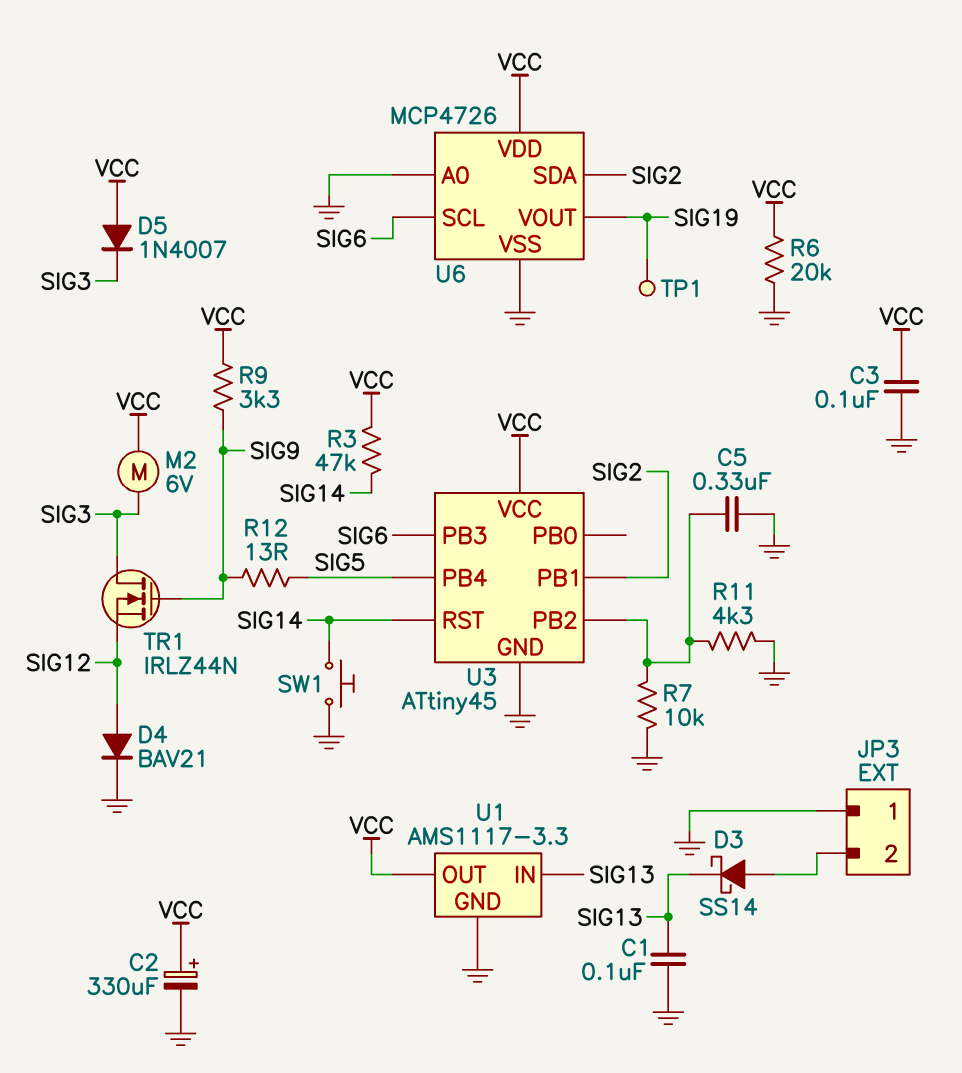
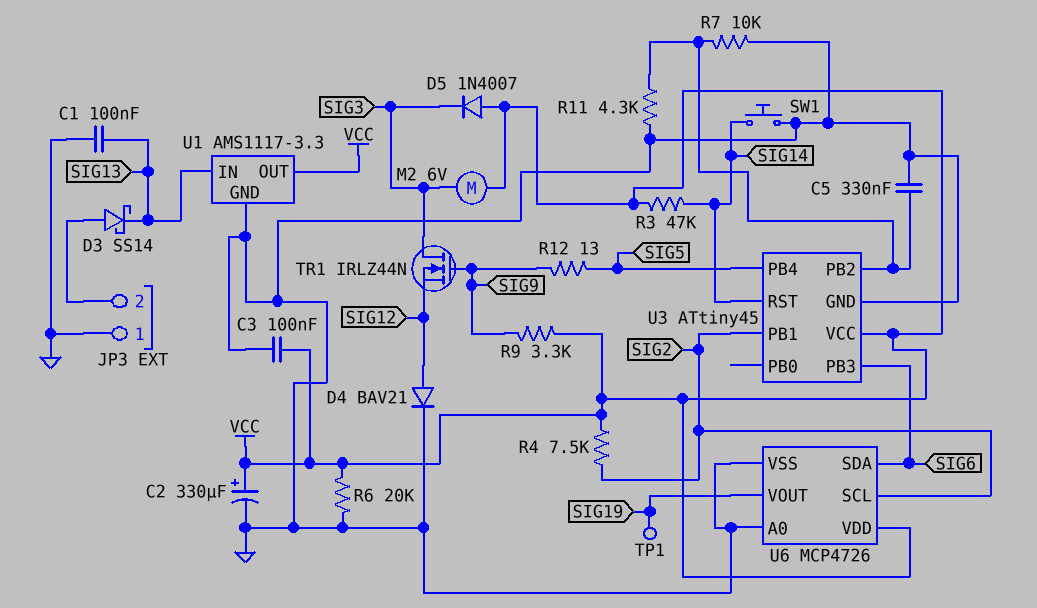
R4: none -> 7.5k (SIG2, VCC)
U6 pin SCL: SIG6 -> SIG2
U6 pin SDA: SIG2 -> SIG6

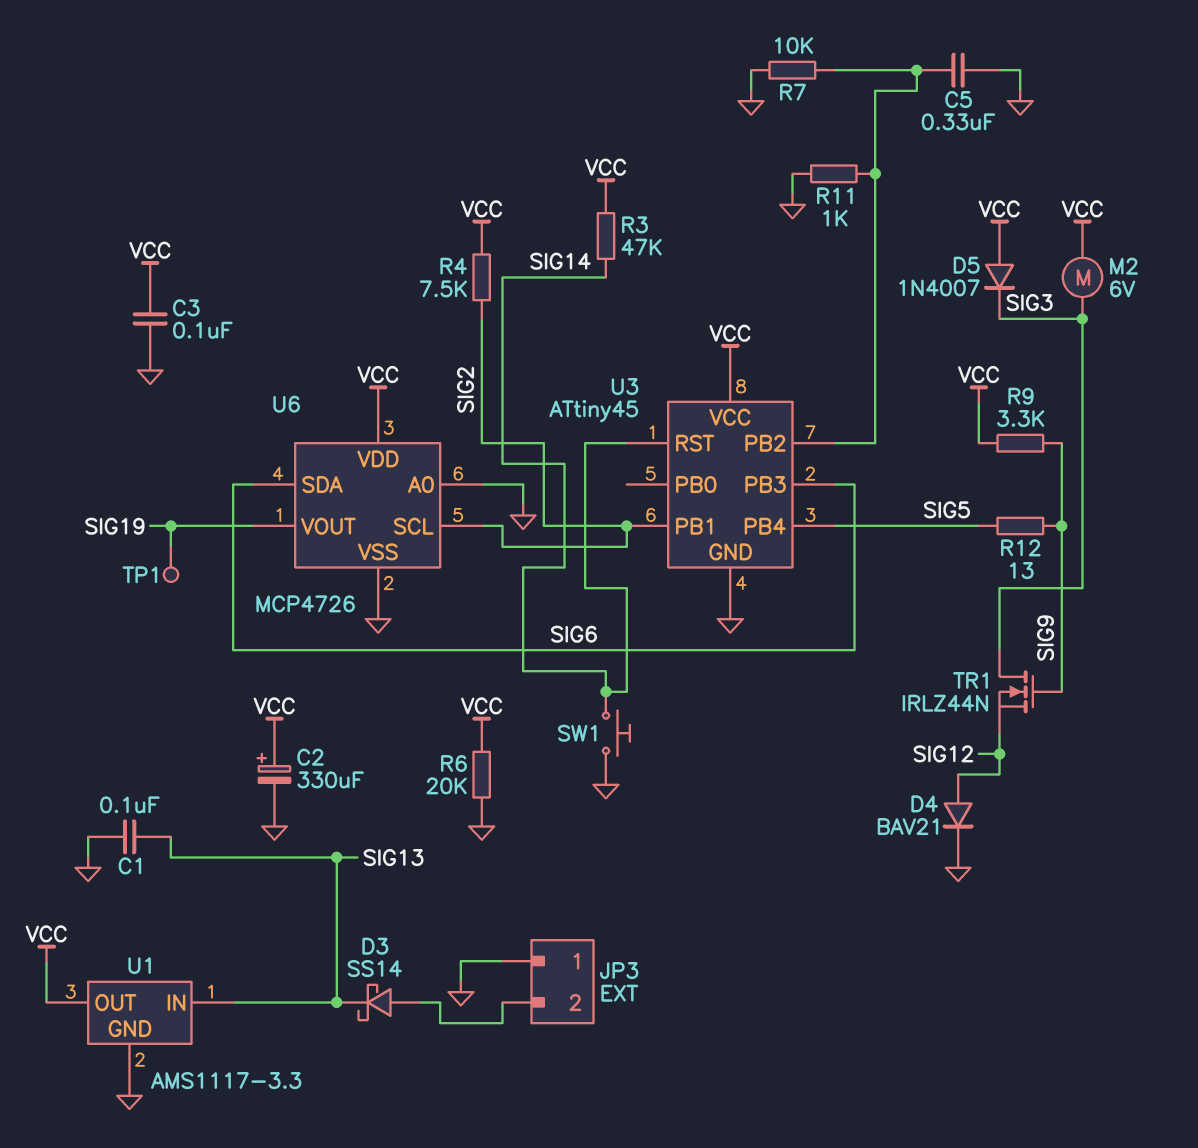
R11: 4.3k (GND, U3/PB2) -> 1k (GND, U3/PB2)

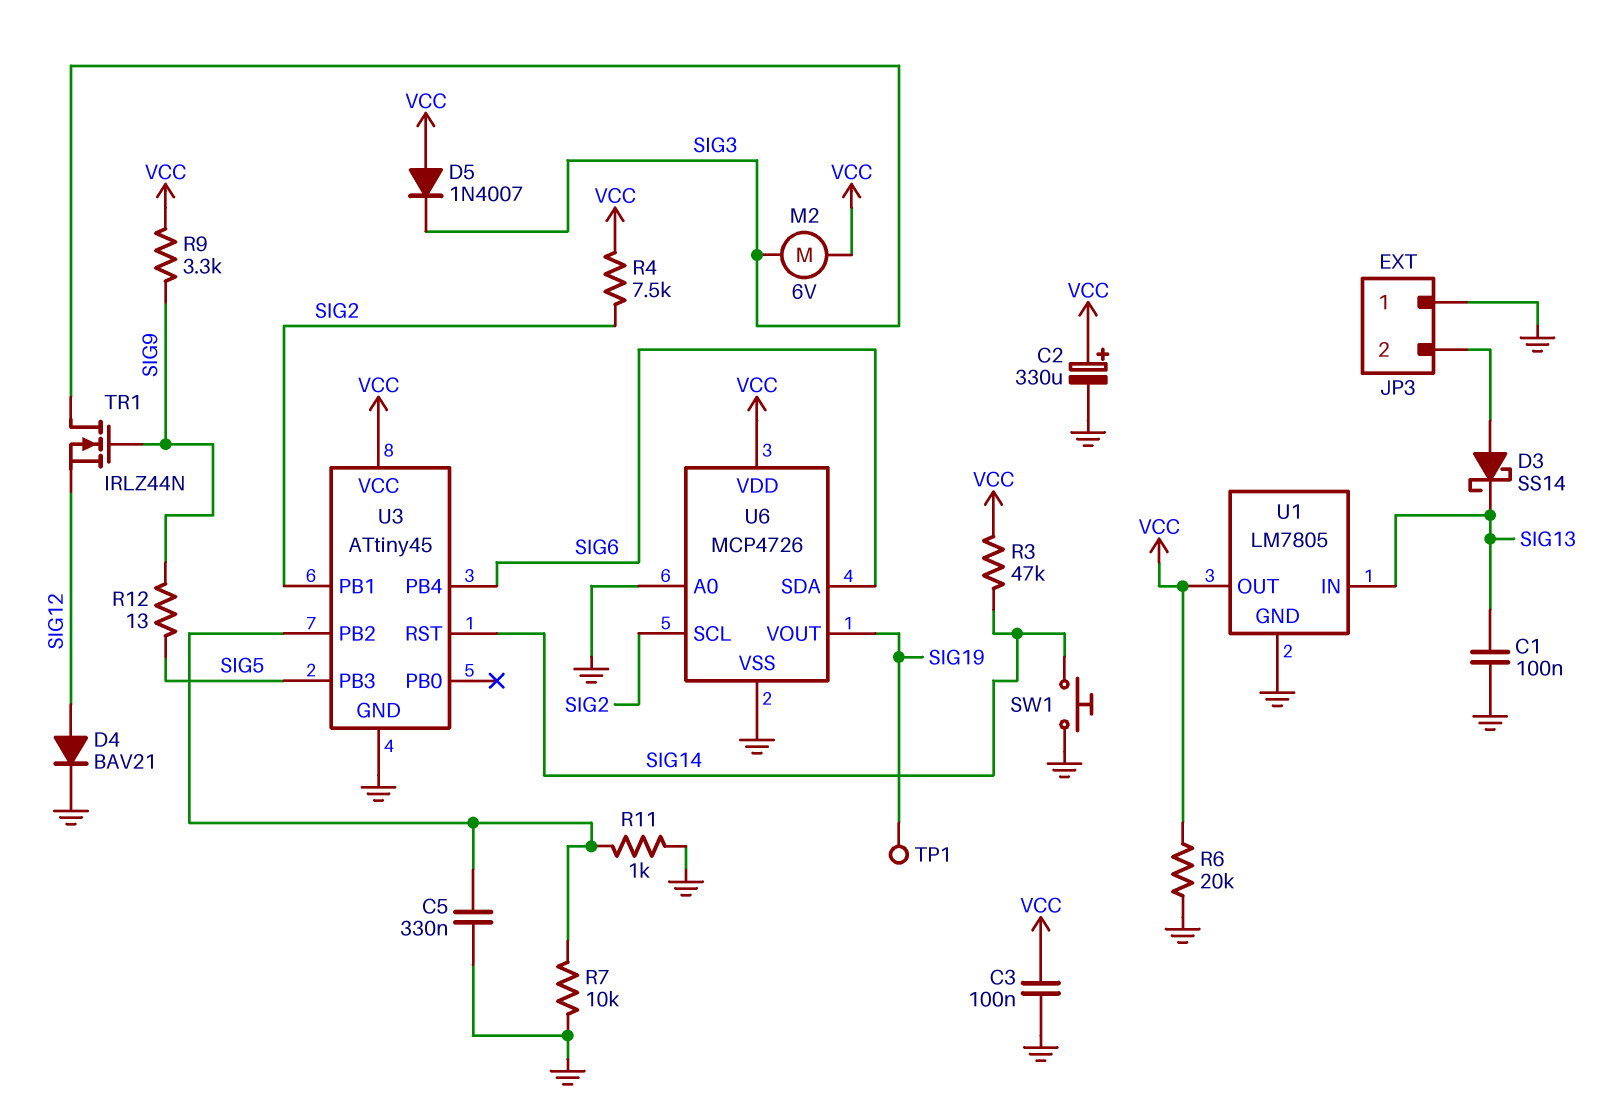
U1: AMS1117-3.3 -> LM7805
U3 pin PB3: SIG6 -> SIG5
U3 pin PB4: SIG5 -> SIG6

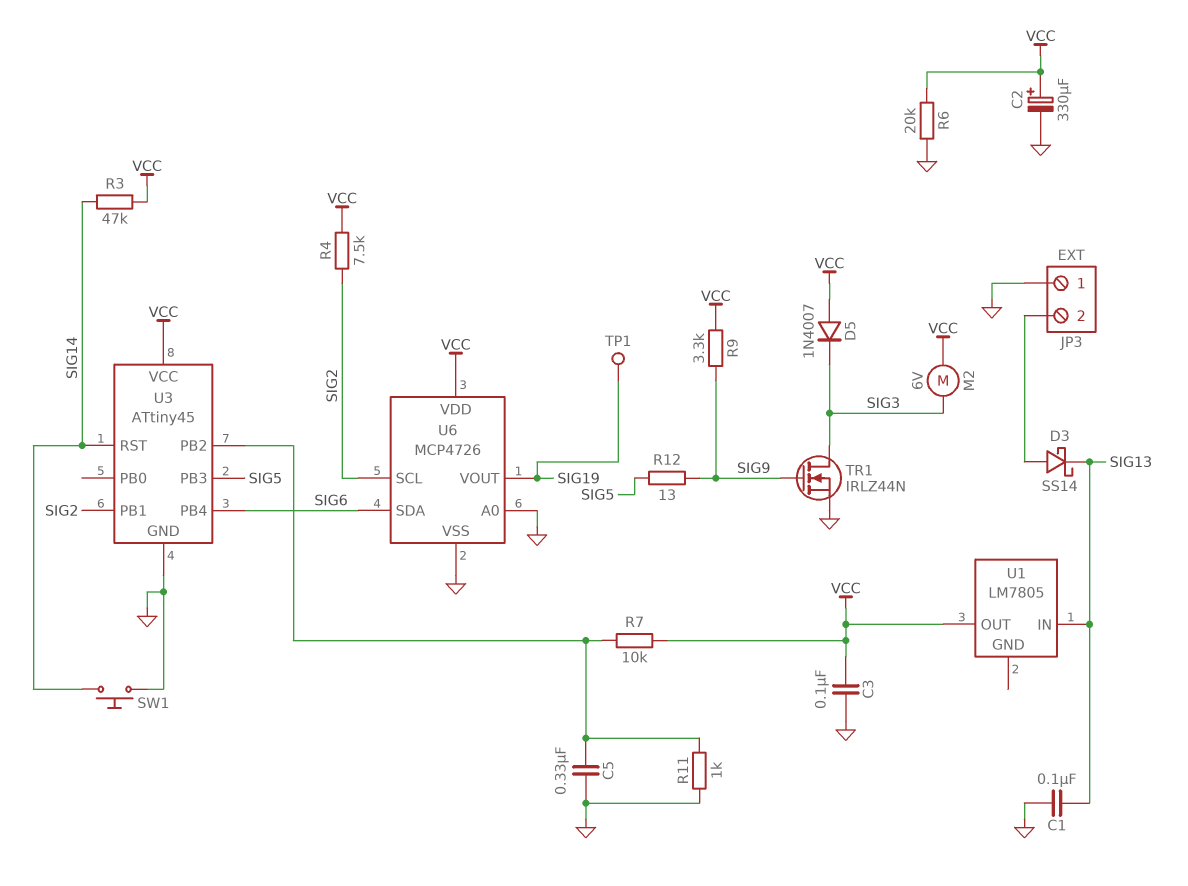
D4: diode BAV21 (A SIG12, K GND) -> none
R7: 10k (GND, U3/PB2) -> 10k (U3/PB2, VCC)
TR1: NMOS IRLZ44N (G SIG9, D SIG3, S SIG12) -> NMOS IRLZ44N (G SIG9, D SIG3, S GND)
U1 pin GND: GND -> none

